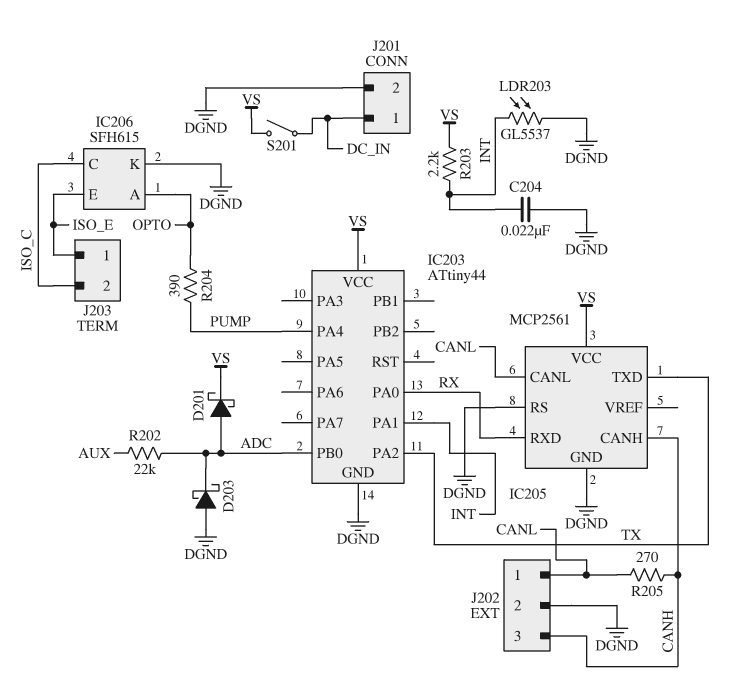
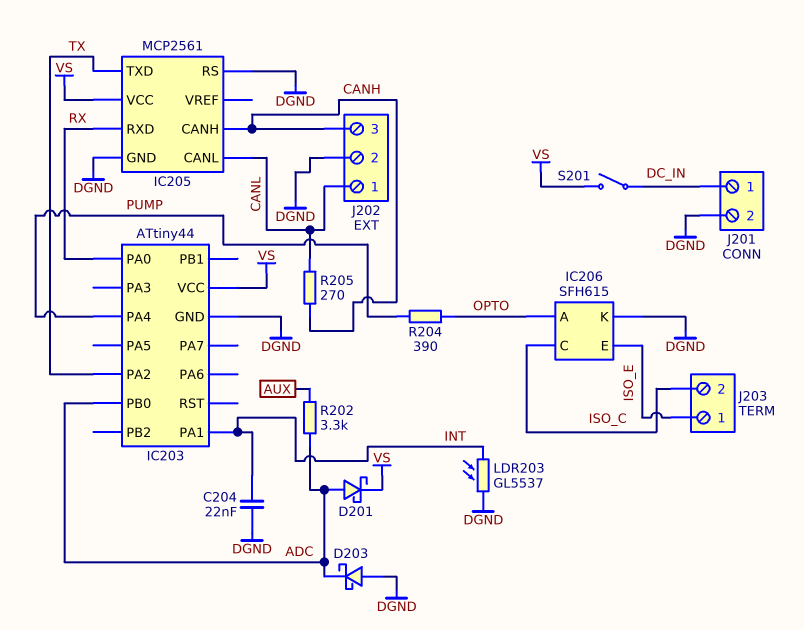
R202: 22k (ADC, AUX) -> 3.3k (ADC, AUX)
R203: 2.2k (INT, VS) -> none

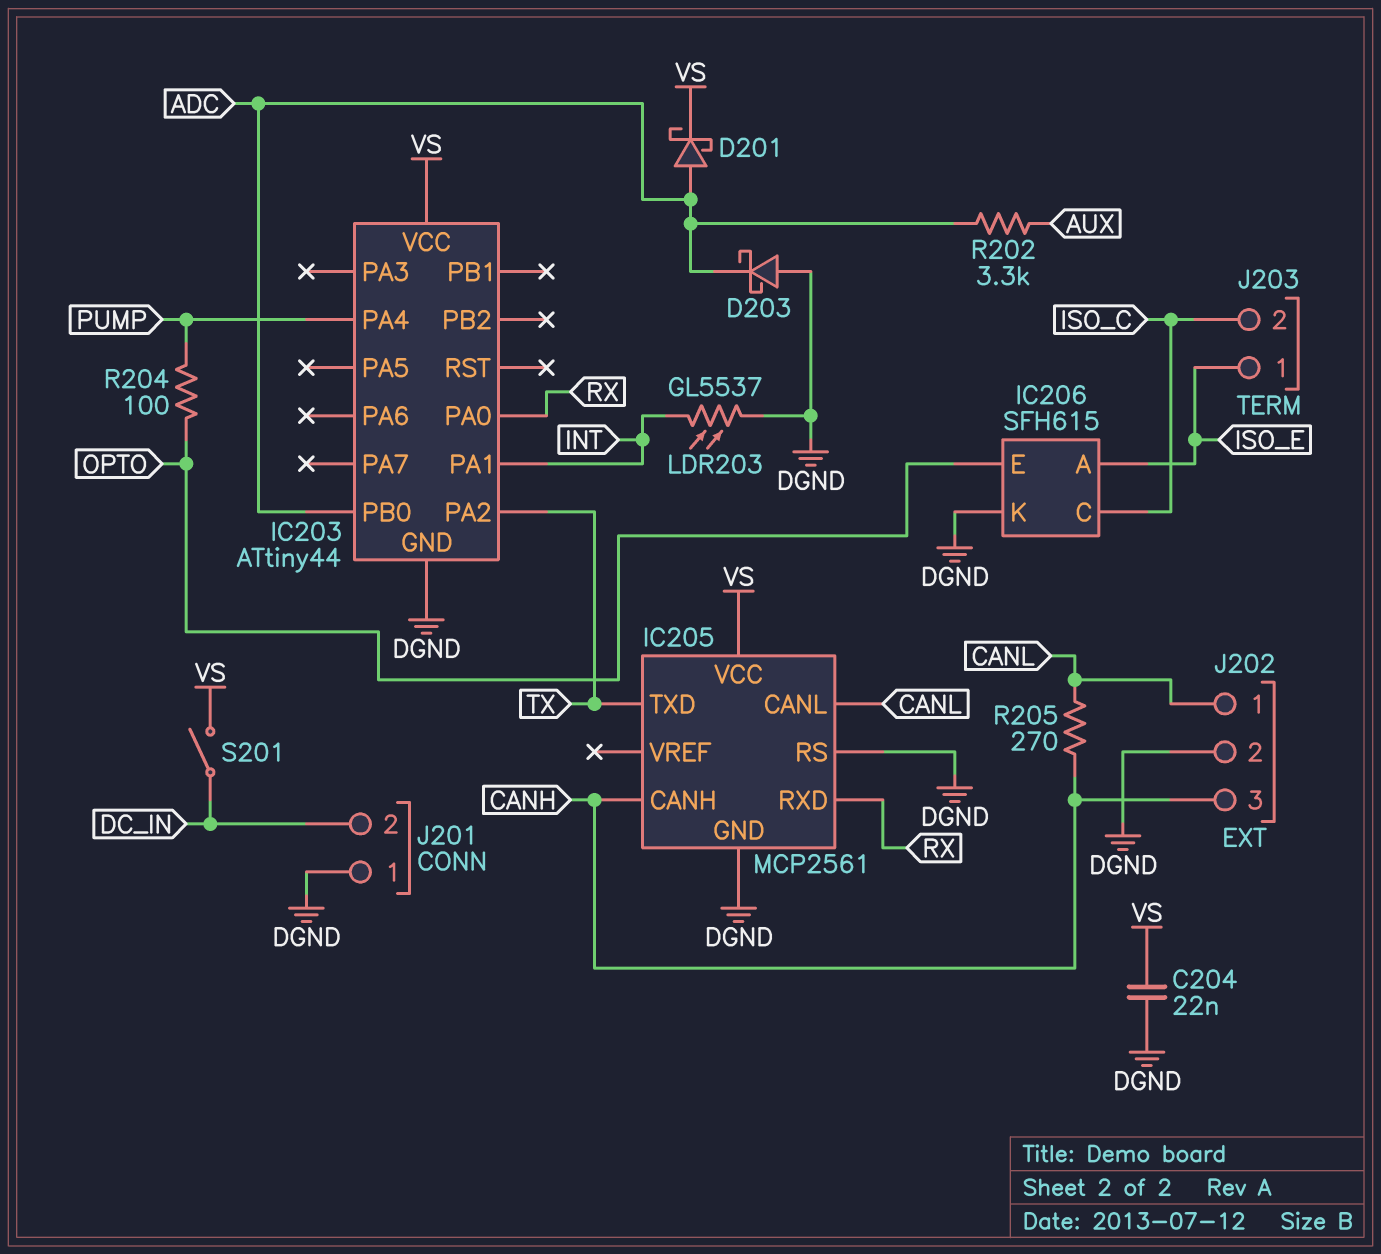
C204: 22nF (DGND, INT) -> 22nF (DGND, VS)
IC206 pin A: OPTO -> ISO_E
IC206 pin E: ISO_E -> OPTO
J201 pin 1: DC_IN -> DGND
J201 pin 2: DGND -> DC_IN
R204: 390 (OPTO, PUMP) -> 100 (OPTO, PUMP)

